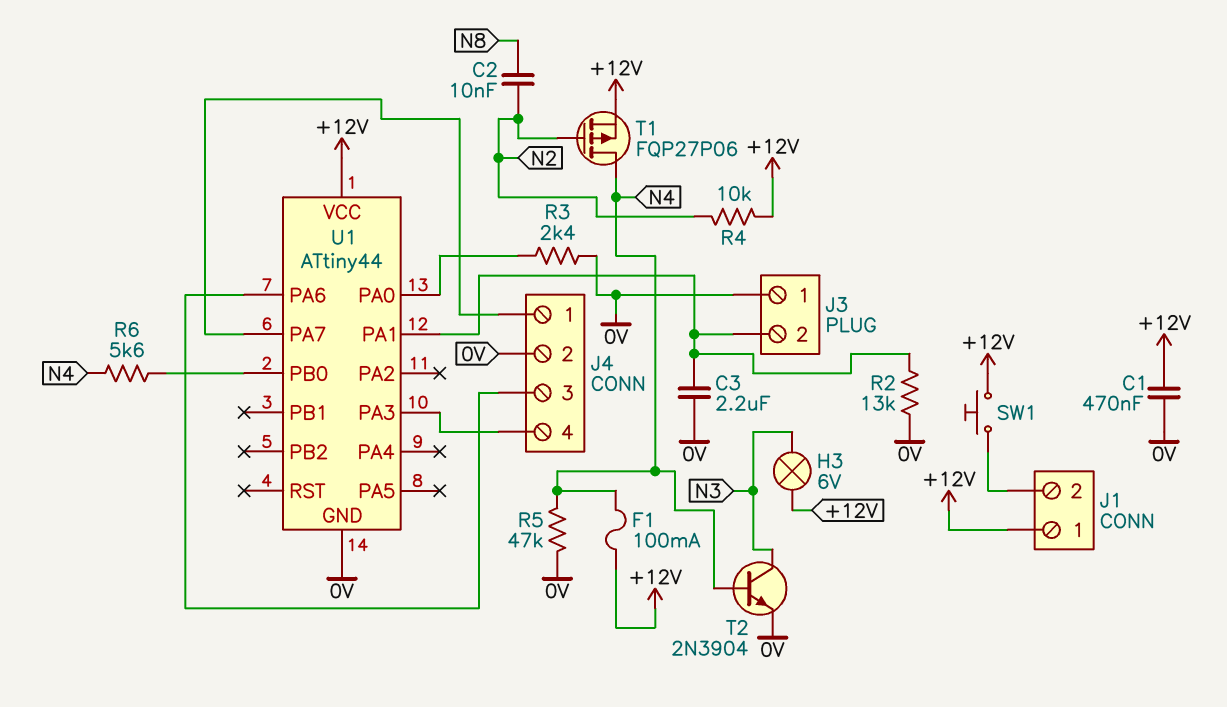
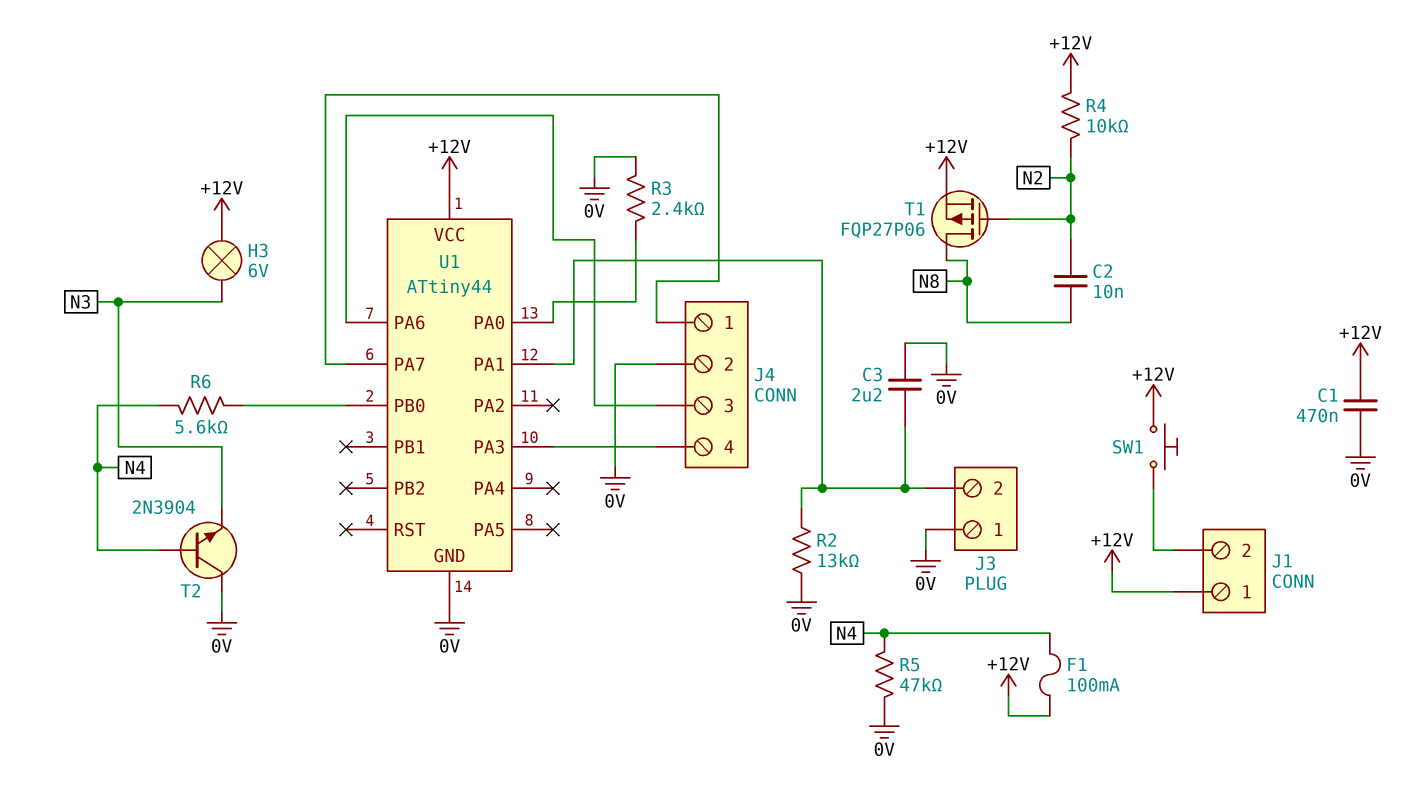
T1: PMOS FQP27P06 (G N2, D N4, S +12V) -> PMOS FQP27P06 (G N2, D N8, S +12V)
T2: NPN 2N3904 (B N4, C N3, E 0V) -> NPN 2N3904 (B N4, C 0V, E N3)

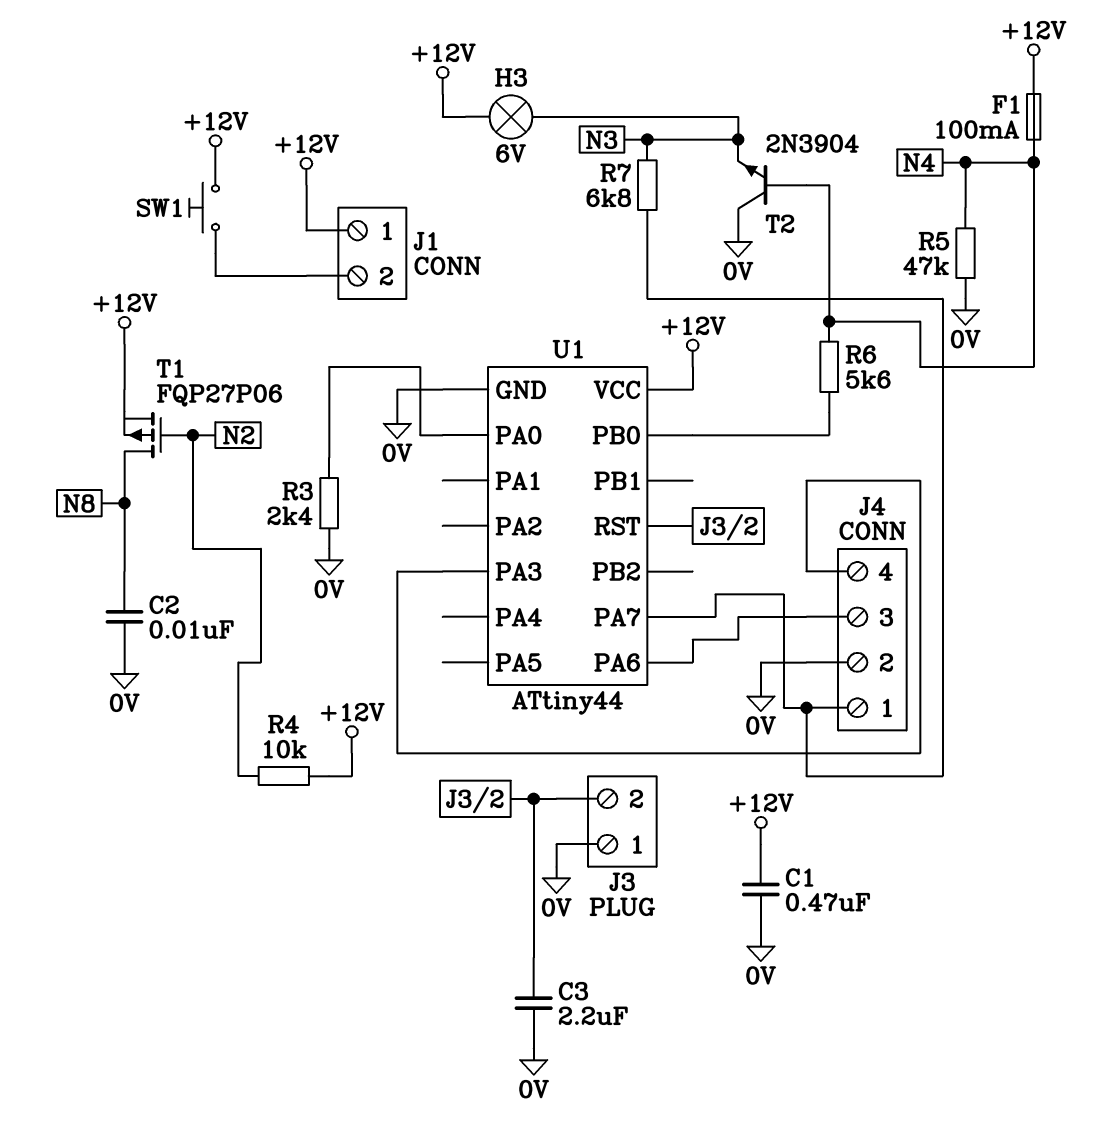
C2: 10nF (N2, N8) -> 10nF (0V, N8)
R2: 13k (0V, J3/2) -> none
R7: none -> 6.8k (J4/1, N3)
U1 pin PA1: J3/2 -> none
U1 pin RST: none -> J3/2

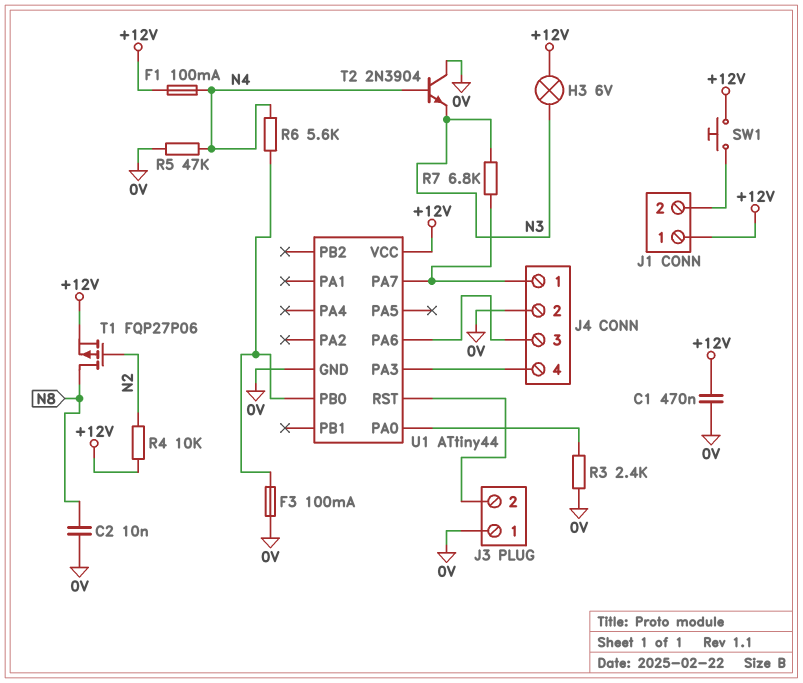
C3: 2.2uF (0V, J3/2) -> none
F3: none -> 100mA (0V, U1/PB0)

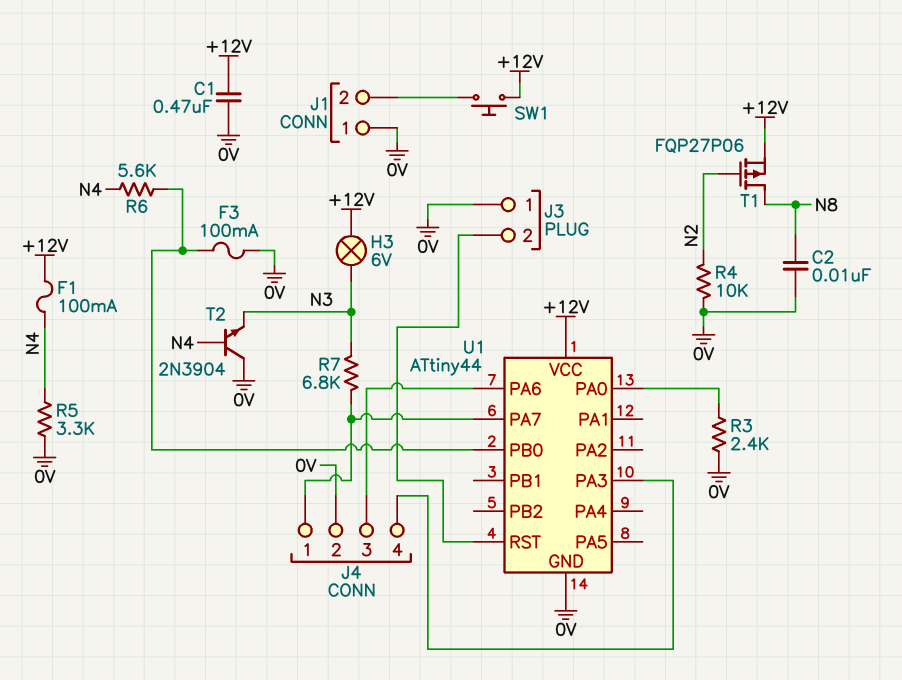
J1 pin 1: +12V -> 0V
R4: 10k (+12V, N2) -> 10k (0V, N2)
R5: 47k (0V, N4) -> 3.3k (0V, N4)

